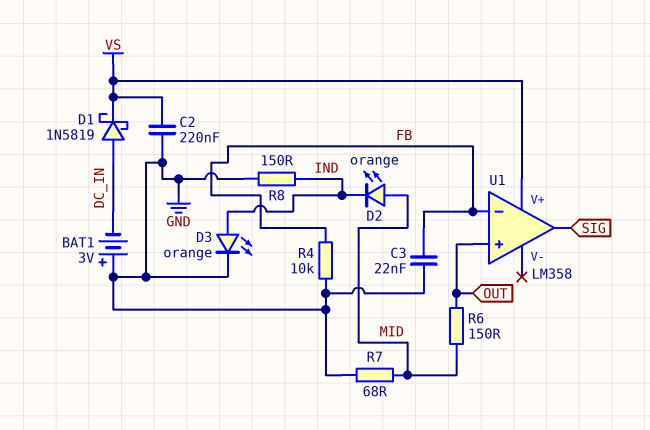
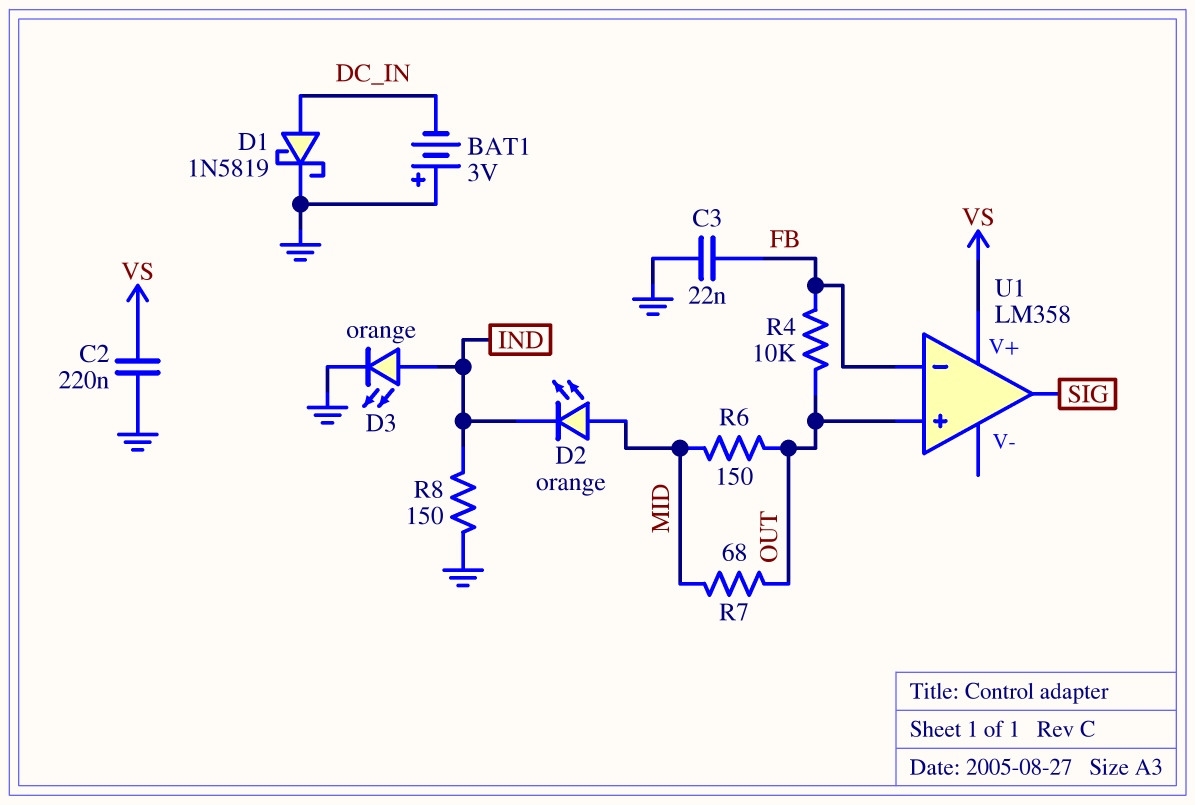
D1: schottky 1N5819 (A DC_IN, K VS) -> schottky 1N5819 (A DC_IN, K GND)
R4: 10k (FB, GND) -> 10k (FB, OUT)
R7: 68 (GND, MID) -> 68 (MID, OUT)

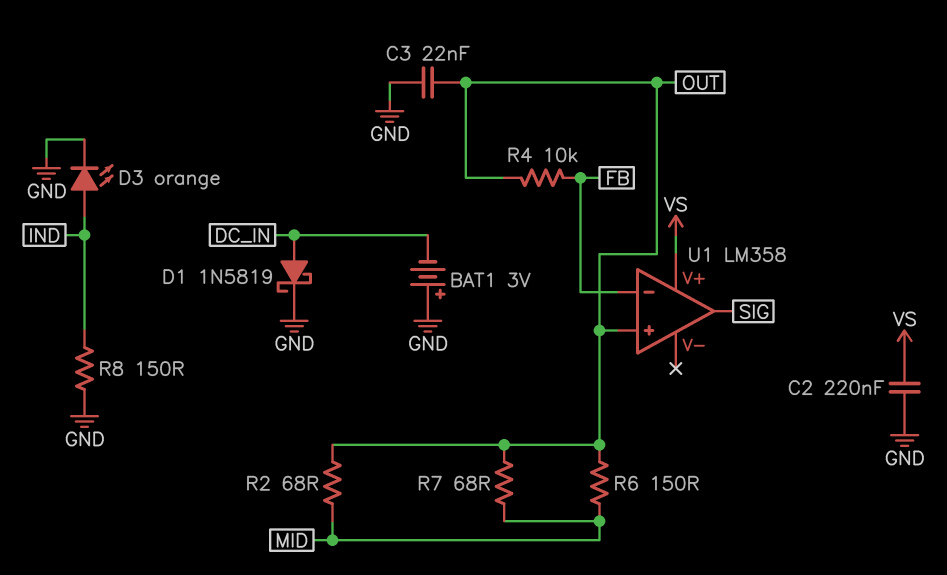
C3: 22nF (FB, GND) -> 22nF (GND, OUT)
D2: LED orange (A MID, K IND) -> none
R2: none -> 68 (MID, OUT)

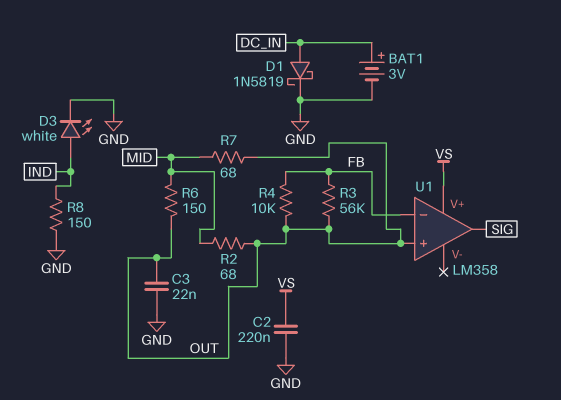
BAT1: 3V (plus GND, minus DC_IN) -> 3V (plus DC_IN, minus GND)
D3: LED orange (A IND, K GND) -> LED white (A IND, K GND)
R3: none -> 56k (FB, OUT)

